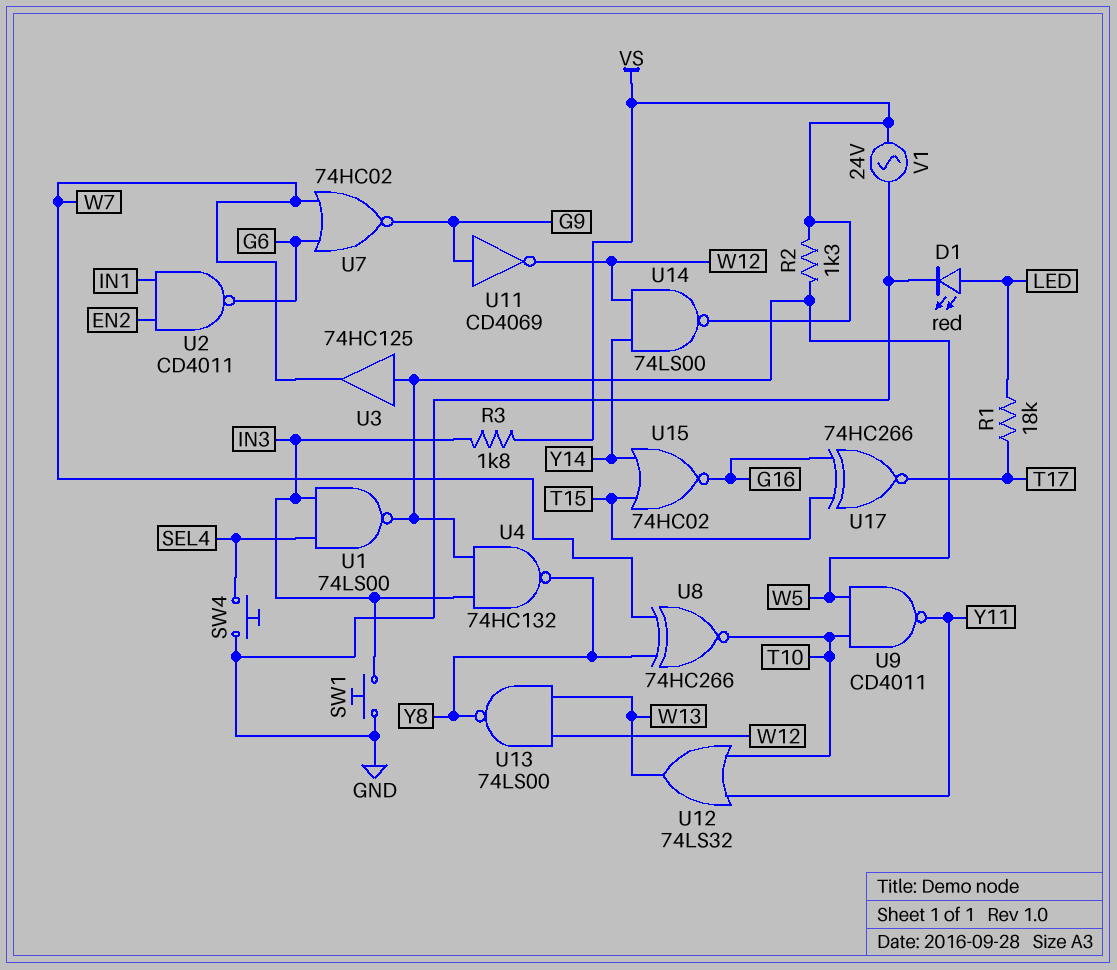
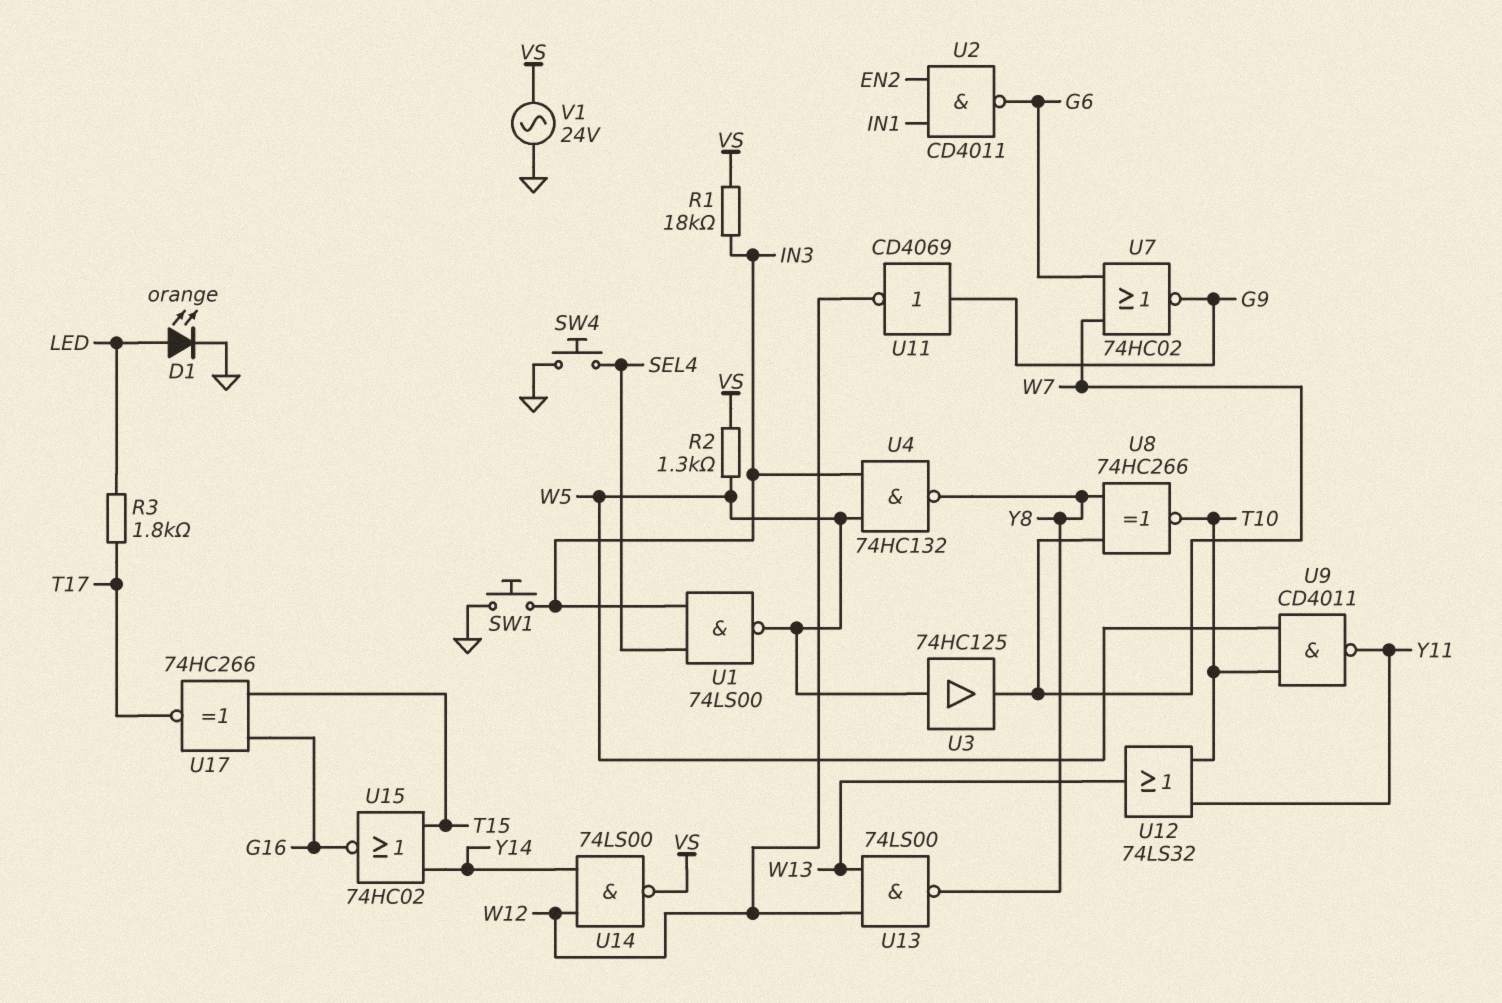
D1: LED red (A LED, K GND) -> LED orange (A LED, K GND)
R1: 18k (LED, T17) -> 18k (IN3, VS)
R3: 1.8k (IN3, VS) -> 1.8k (LED, T17)

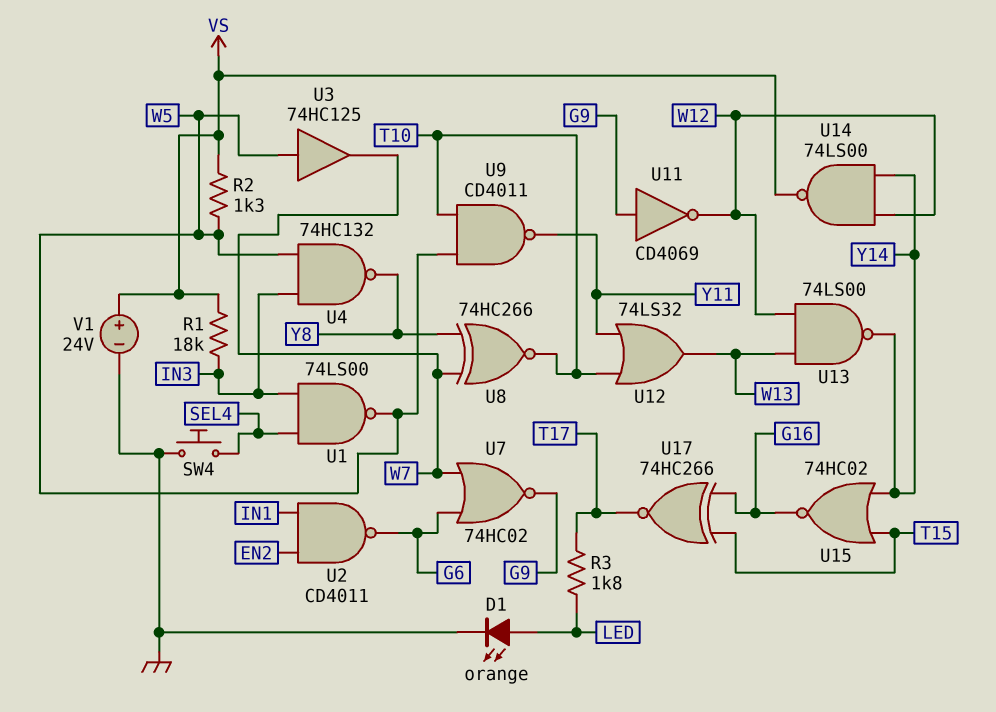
SW1: button (GND, IN3) -> none
U13: NAND 74LS00 (in W12, in W13, out Y8) -> NAND 74LS00 (in W12, in W13, out Y14)
V1: AC 24V (GND, VS) -> 24V (plus VS, minus GND)

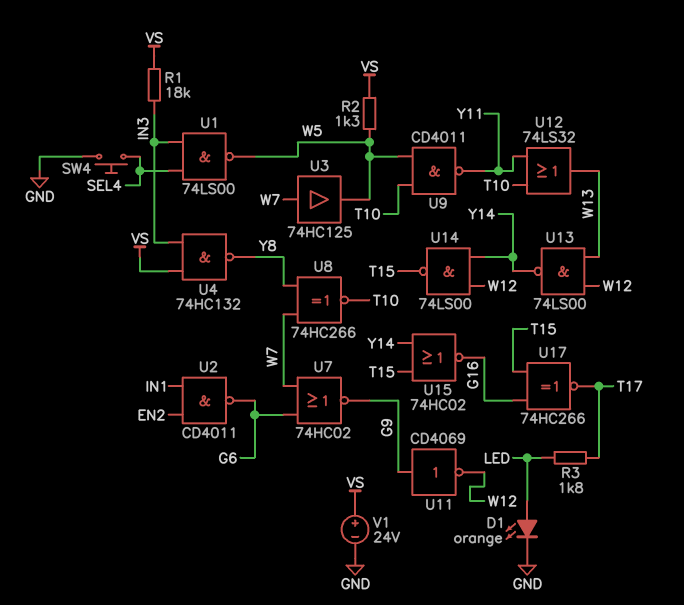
U3: buffer 74HC125 (in W5, out W7) -> buffer 74HC125 (in W7, out W5)
U4: NAND 74HC132 (in IN3, in W5, out Y8) -> NAND 74HC132 (in IN3, in VS, out Y8)
U14: NAND 74LS00 (in W12, in Y14, out VS) -> NAND 74LS00 (in W12, in Y14, out T15)

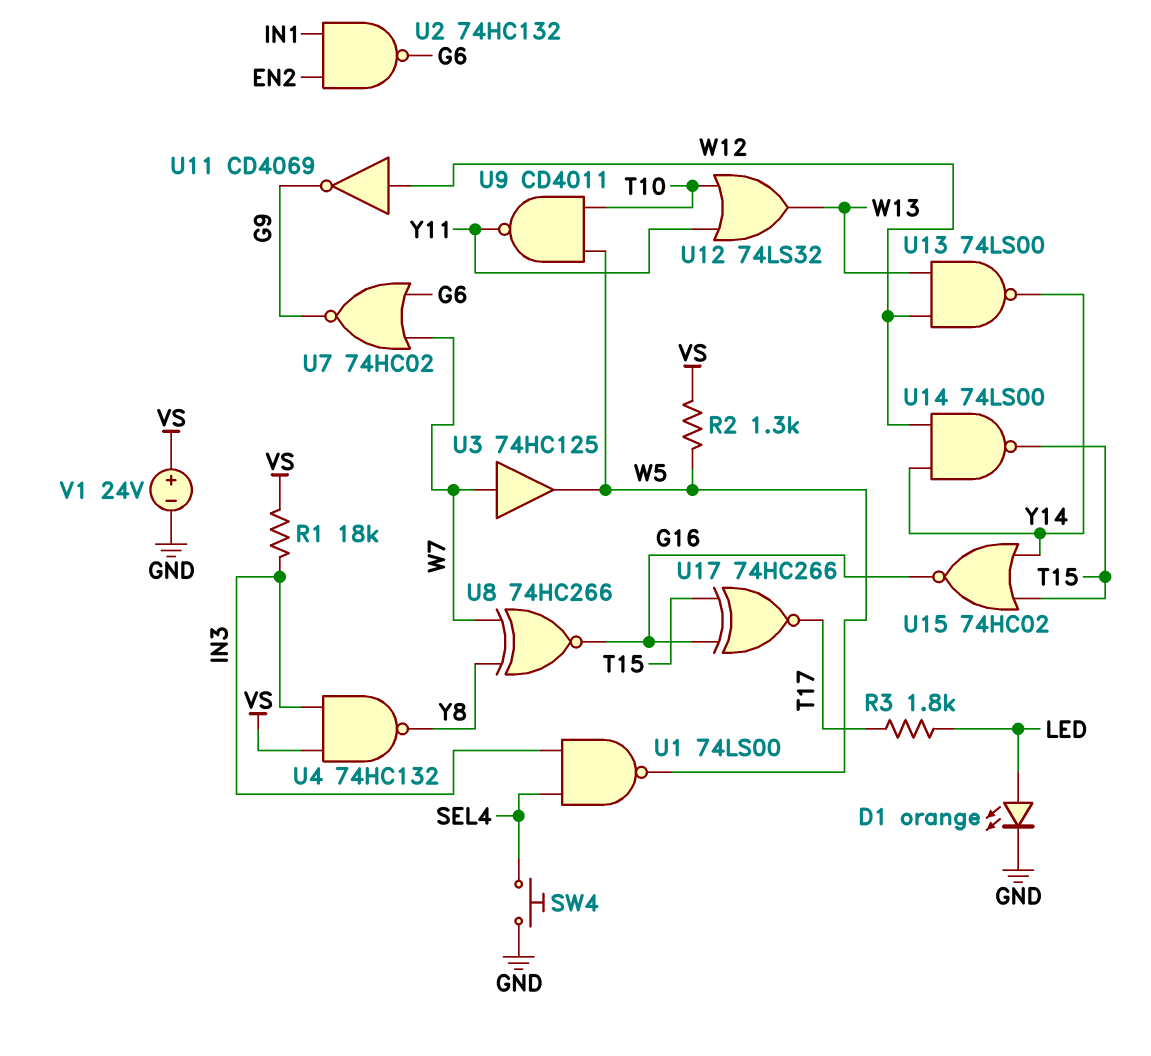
U2: NAND CD4011 (in EN2, in IN1, out G6) -> NAND 74HC132 (in EN2, in IN1, out G6)
U8: XNOR 74HC266 (in W7, in Y8, out T10) -> XNOR 74HC266 (in W7, in Y8, out G16)
U11: NOT CD4069 (in G9, out W12) -> NOT CD4069 (in W12, out G9)

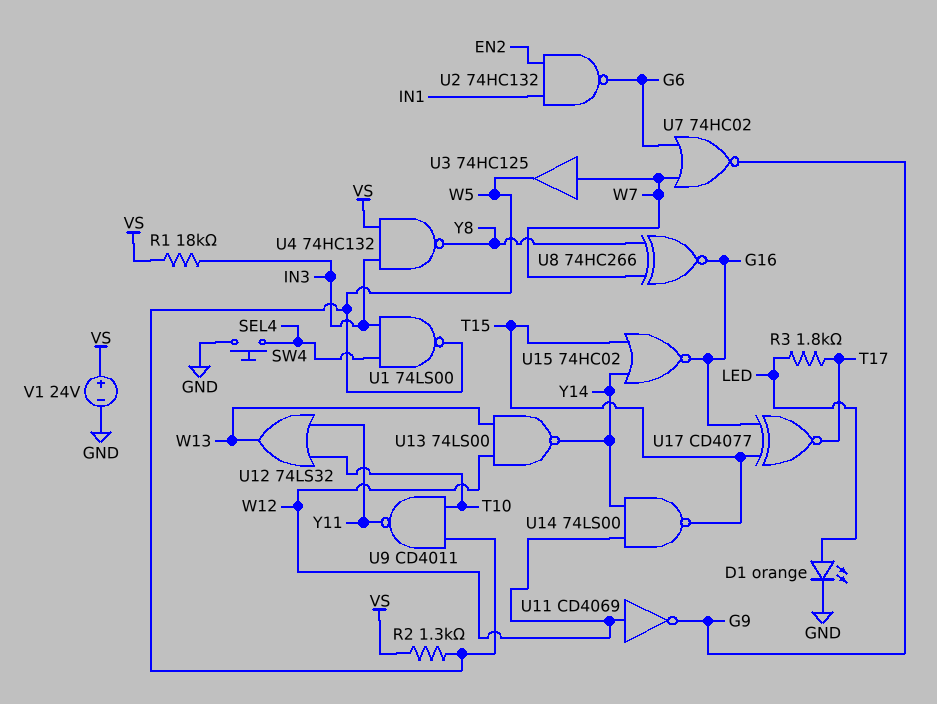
U17: XNOR 74HC266 (in G16, in T15, out T17) -> XNOR CD4077 (in G16, in T15, out T17)

